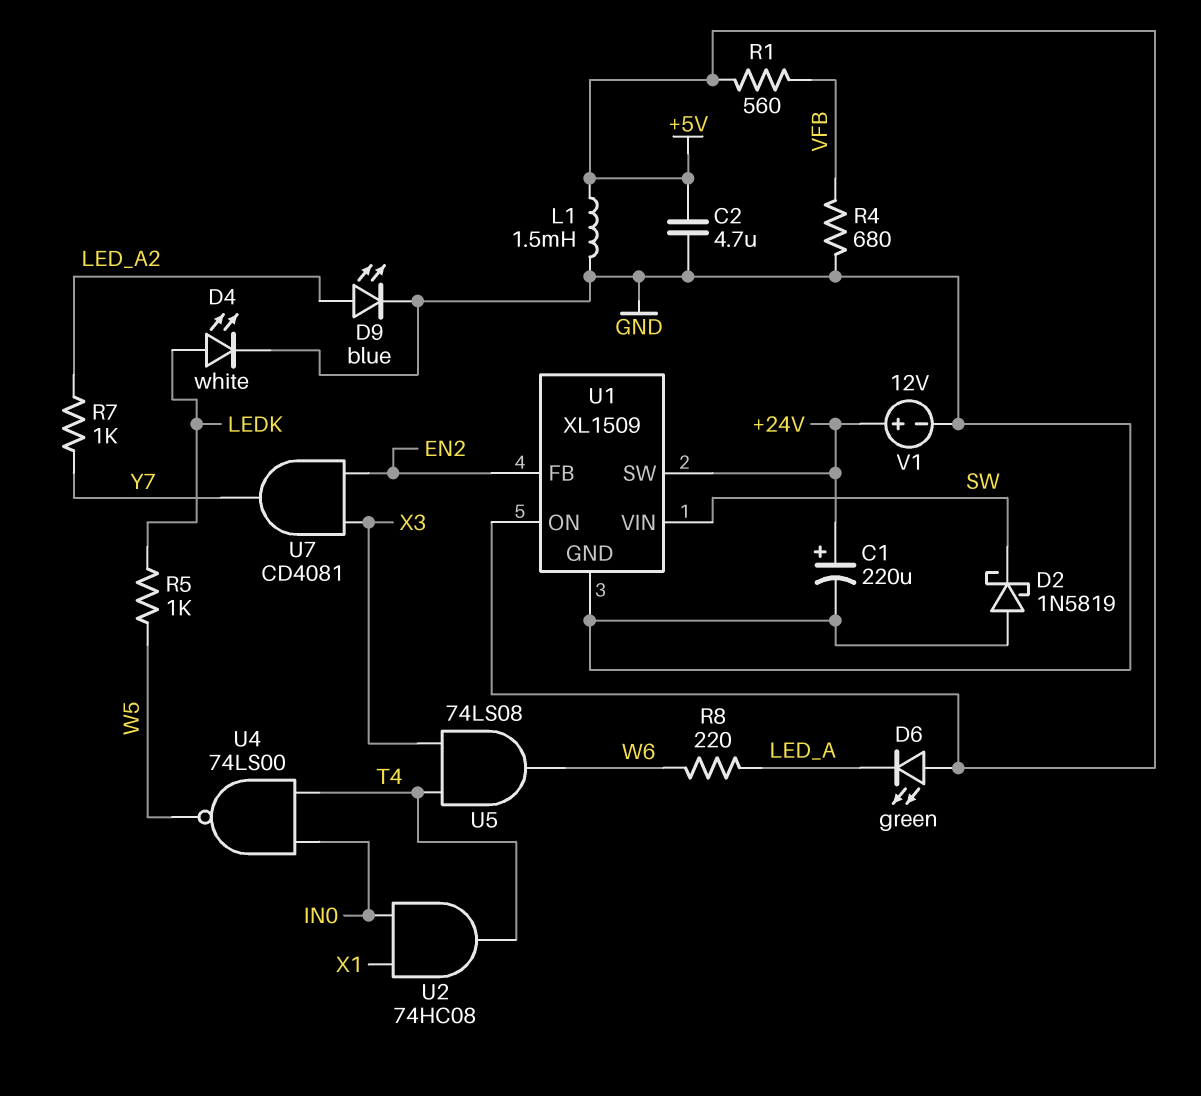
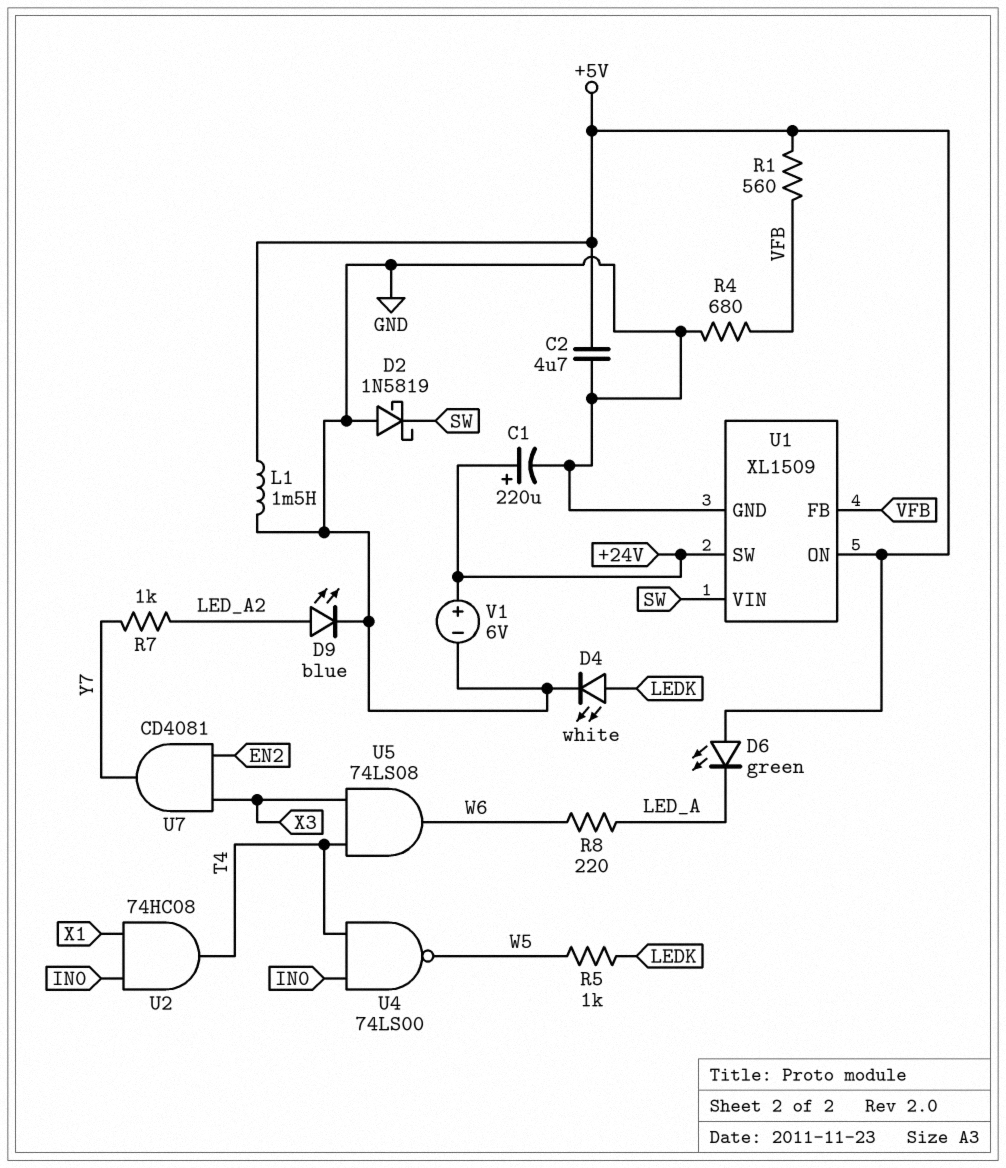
U1 pin FB: EN2 -> VFB
V1: 12V (plus +24V, minus GND) -> 6V (plus +24V, minus GND)

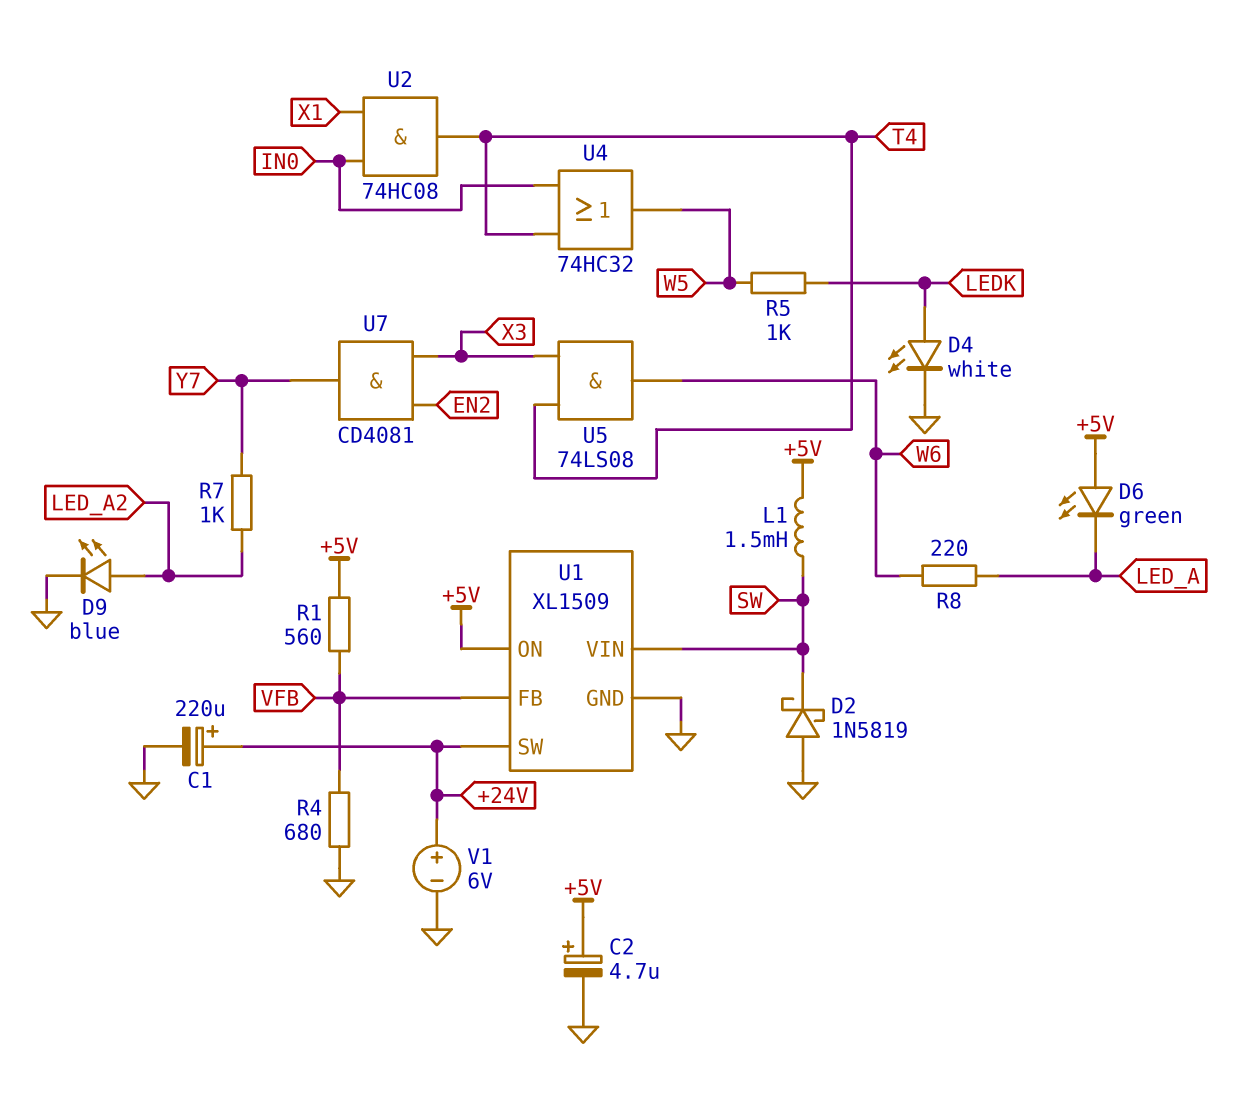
C2: 4.7uF (+5V, GND) -> 4.7uF (plus +5V, minus GND)
L1: 1.5mH (+5V, GND) -> 1.5mH (+5V, SW)
U4: NAND 74LS00 (in IN0, in T4, out W5) -> OR 74HC32 (in IN0, in T4, out W5)

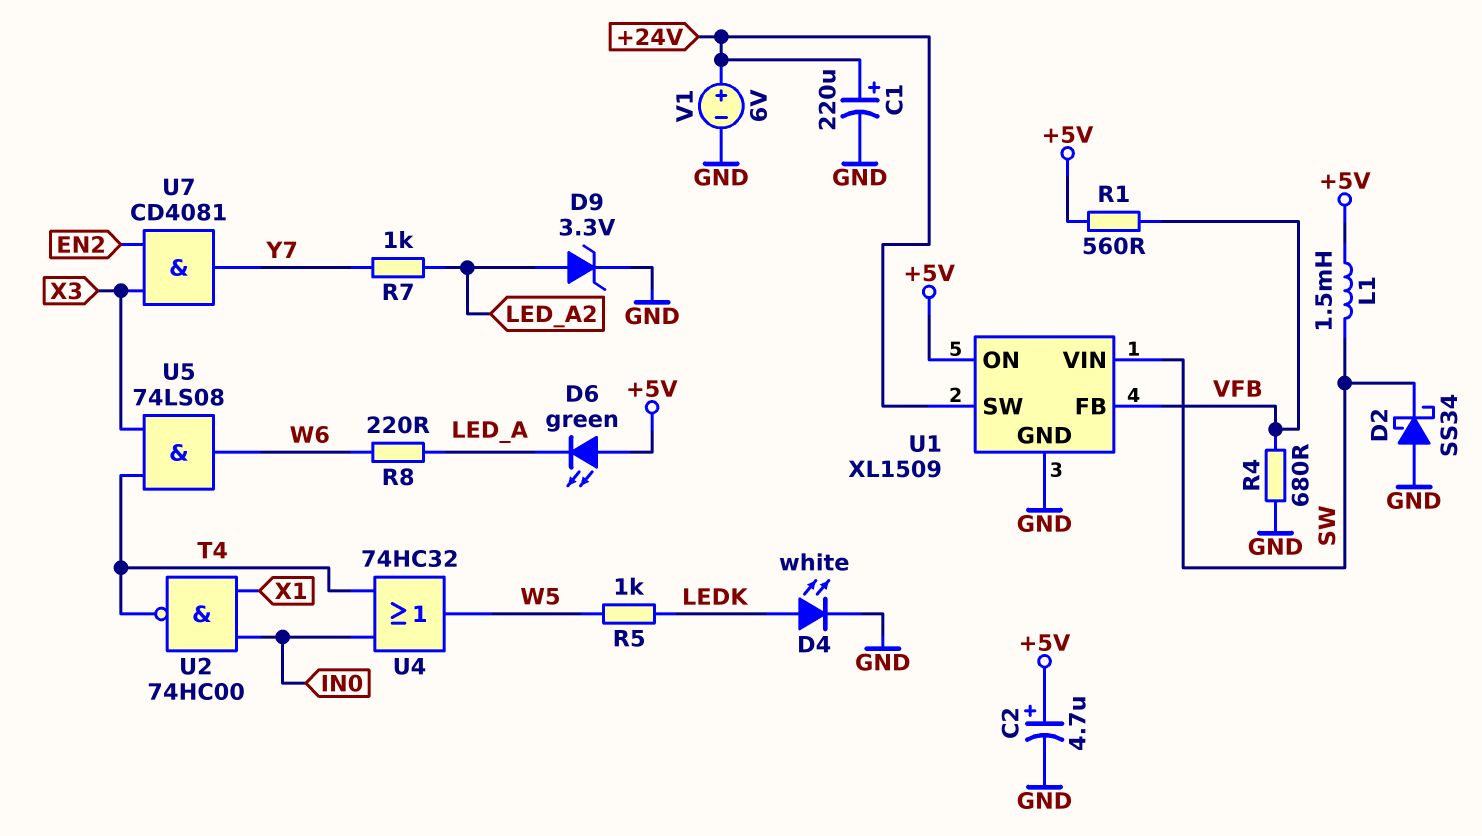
D2: schottky 1N5819 (A GND, K SW) -> schottky SS34 (A GND, K SW)
D9: LED blue (A LED_A2, K GND) -> zener 3.3V (A LED_A2, K GND)
U2: AND 74HC08 (in IN0, in X1, out T4) -> NAND 74HC00 (in IN0, in X1, out T4)

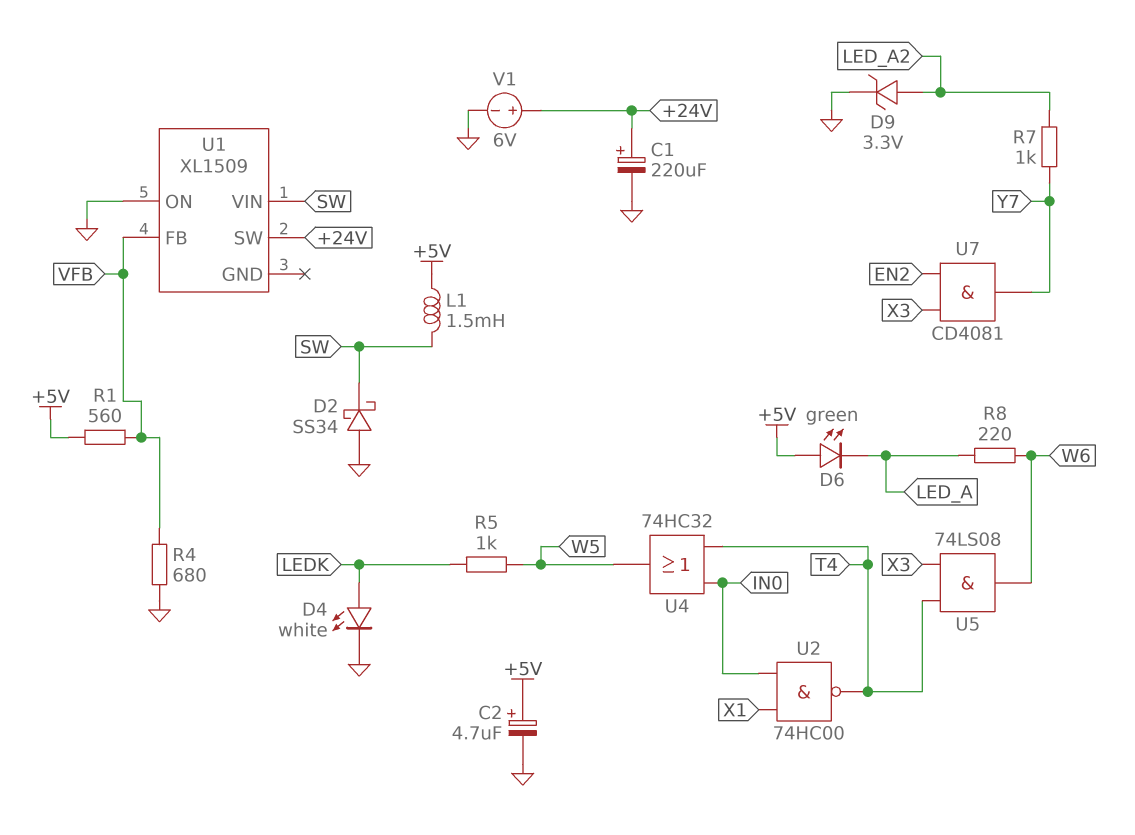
U1 pin GND: GND -> none
U1 pin ON: +5V -> GND

